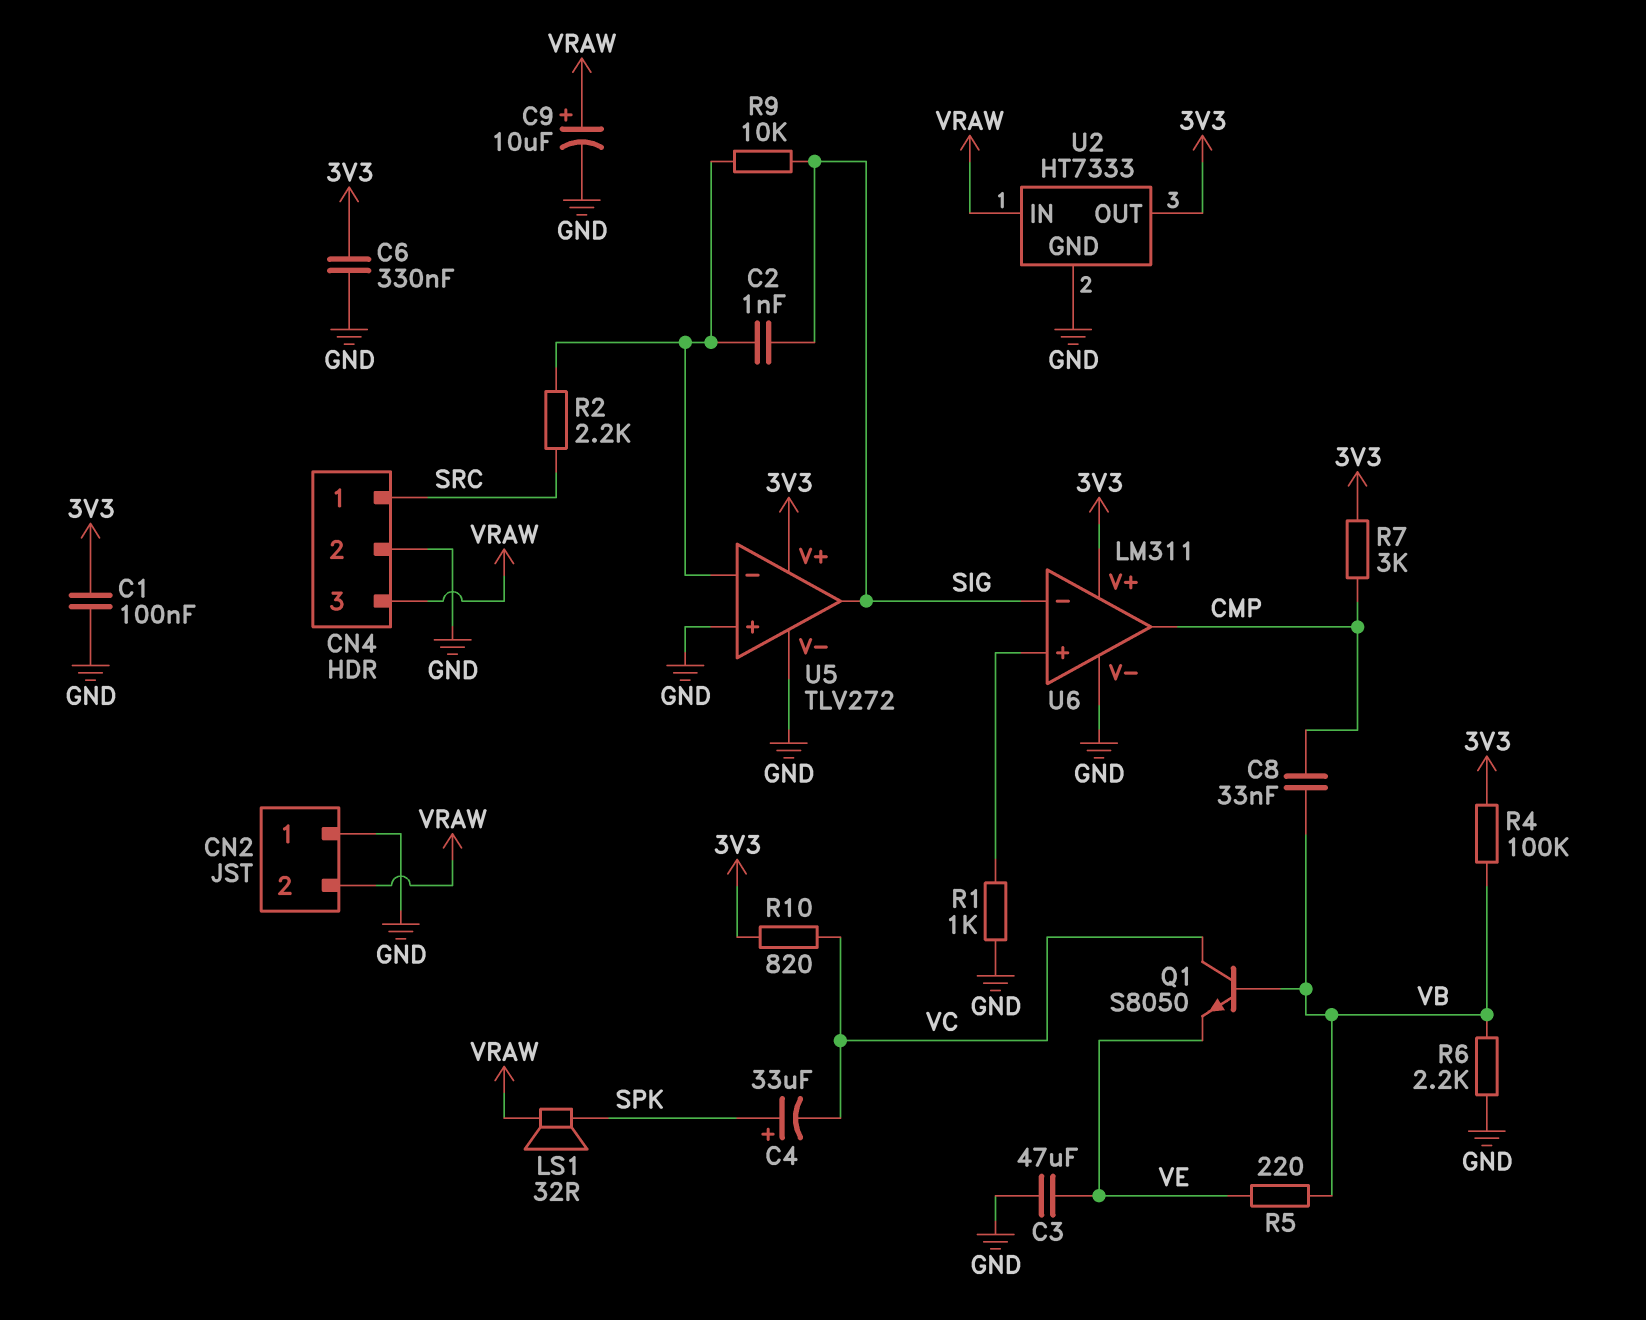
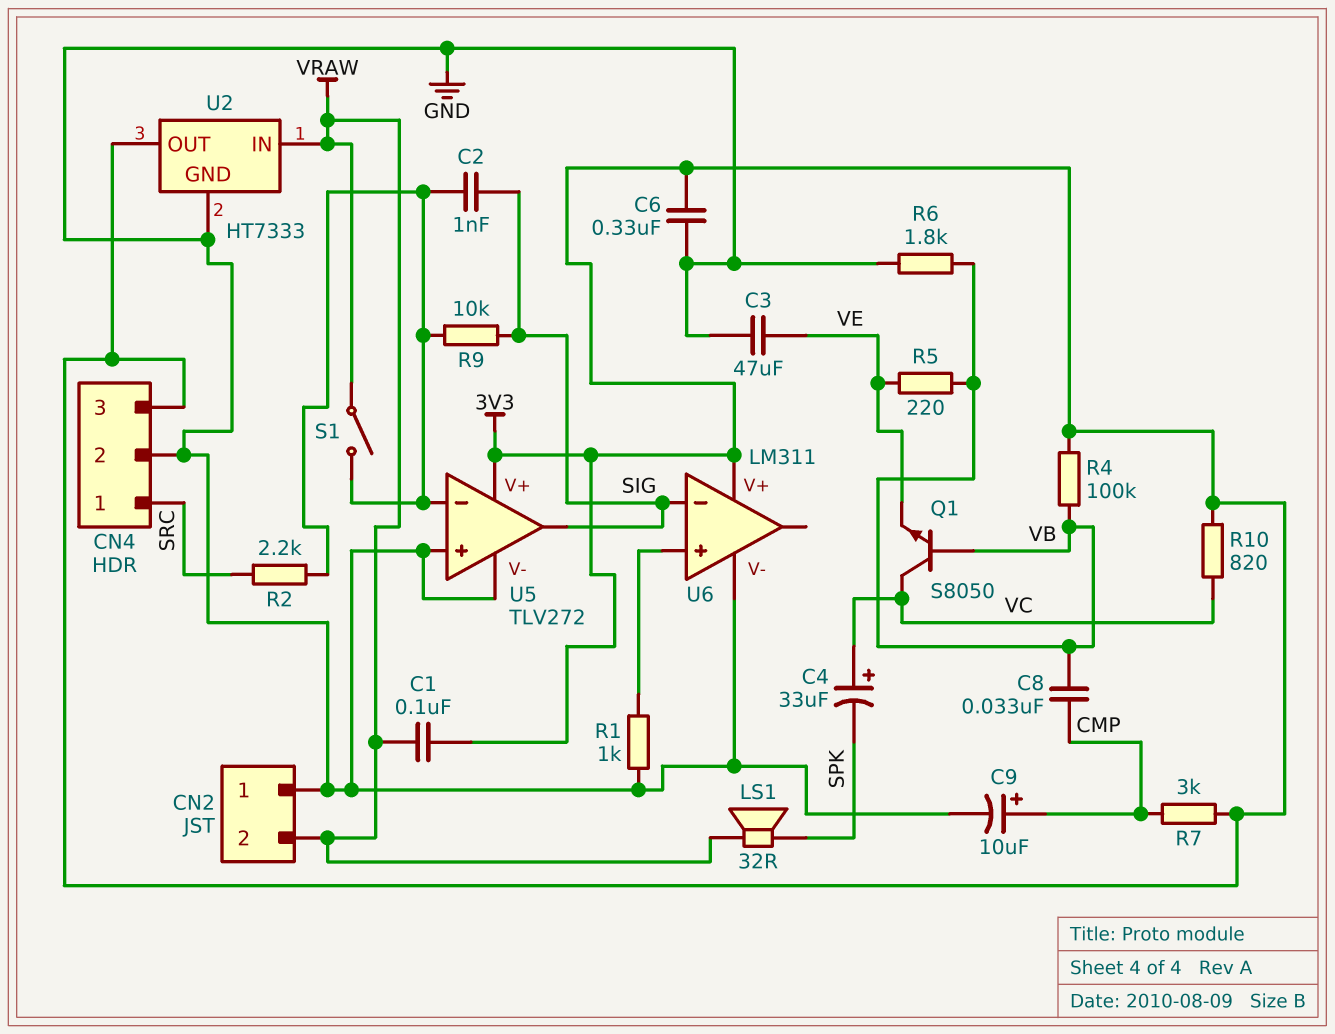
C1: 100nF (3V3, GND) -> 100nF (3V3, VRAW)
C4: 33uF (plus SPK, minus VC) -> 33uF (plus VC, minus SPK)
C9: 10uF (plus VRAW, minus GND) -> 10uF (plus CMP, minus GND)
CN4 pin 3: VRAW -> 3V3
R6: 2.2k (GND, VB) -> 1.8k (GND, VB)
S1: none -> switch (U5/in-, VRAW)
U6 pin out: CMP -> none

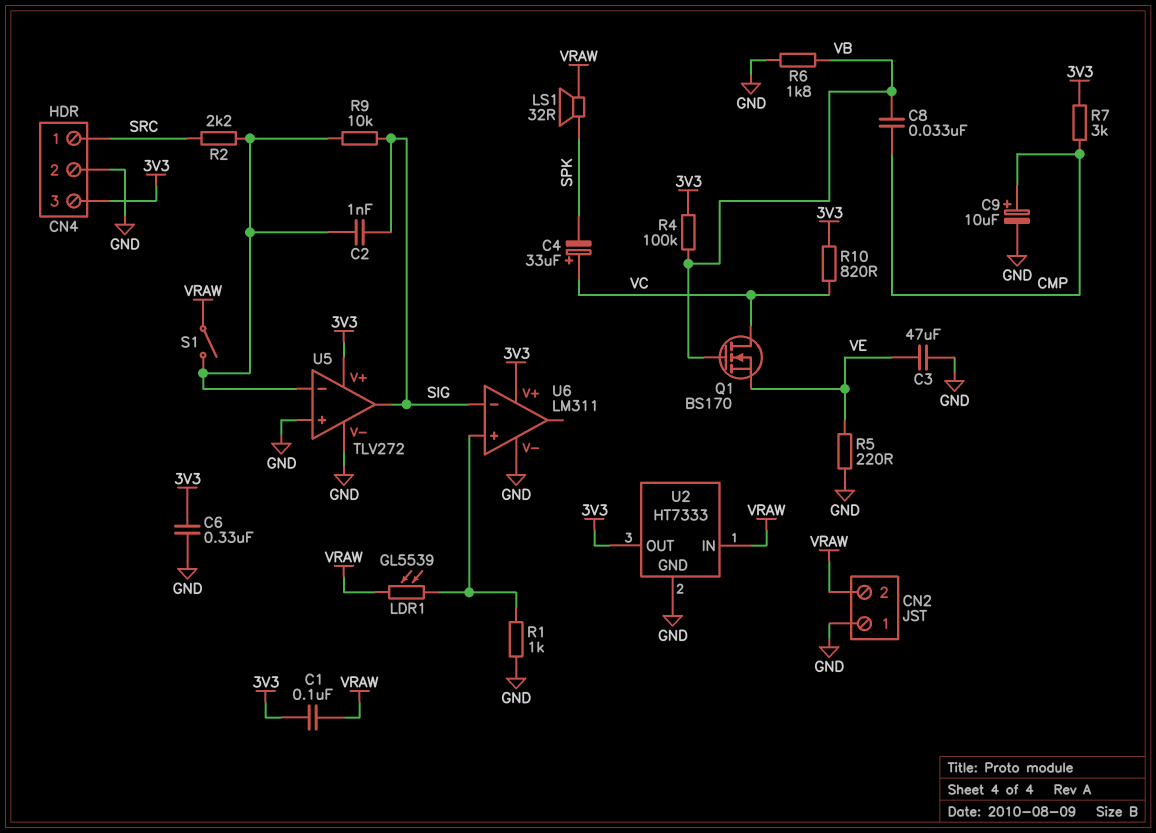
LDR1: none -> GL5539 (U6/in+, VRAW)
Q1: NPN S8050 (B VB, C VC, E VE) -> NMOS BS170 (G VB, D VC, S VE)
R5: 220 (VB, VE) -> 220 (GND, VE)

